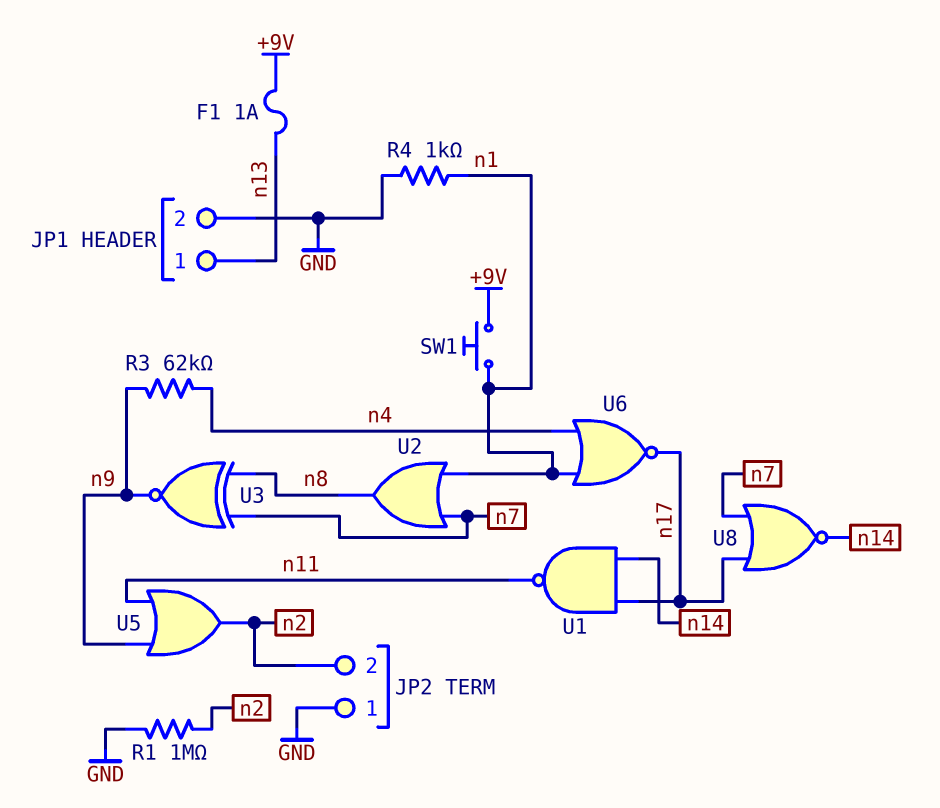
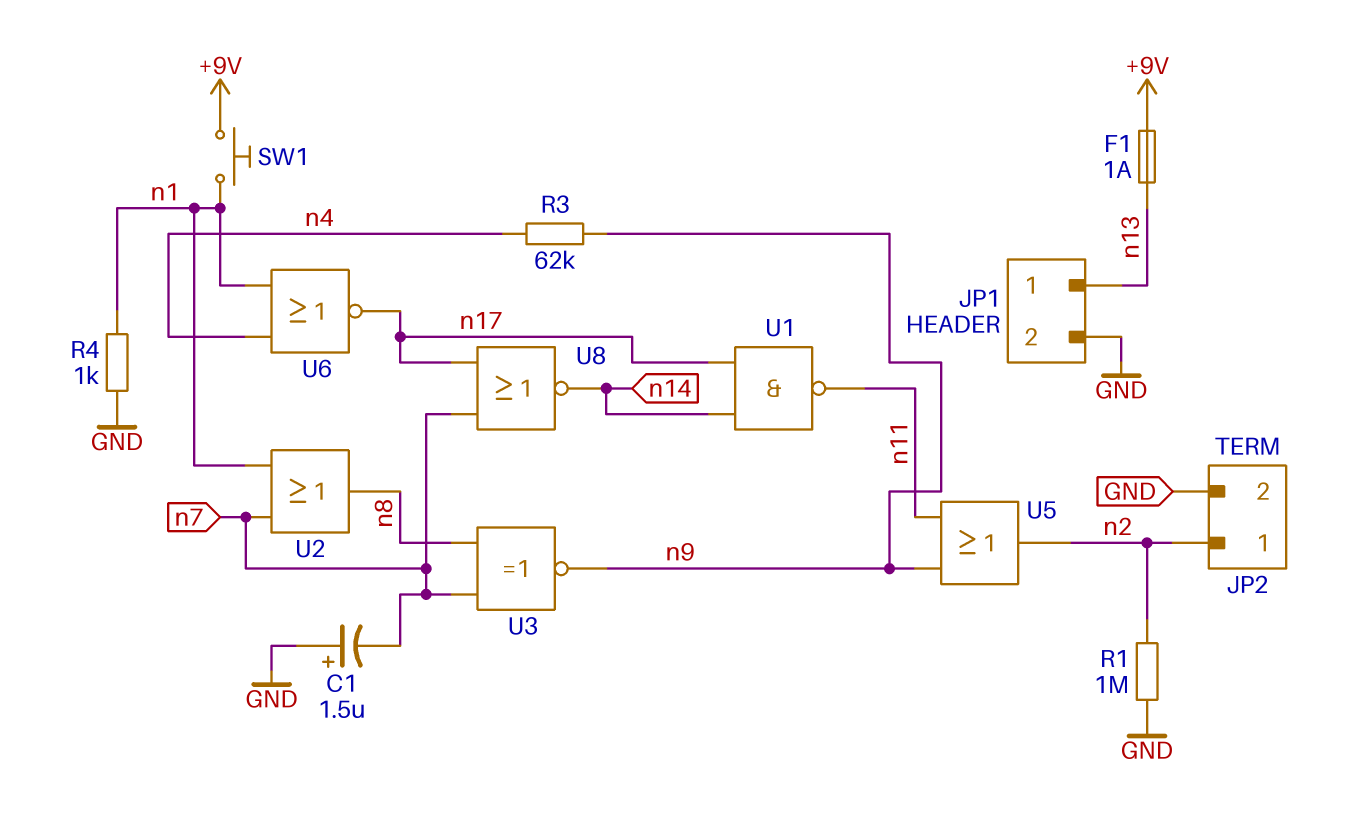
C1: none -> 1.5uF (plus GND, minus n7)
JP2 pin 1: GND -> n2
JP2 pin 2: n2 -> GND

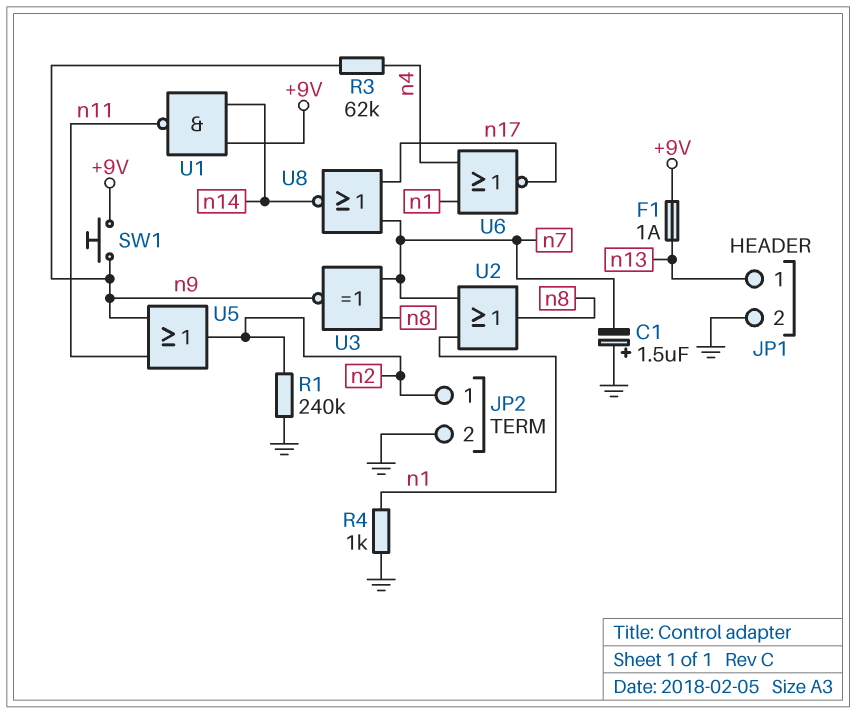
R1: 1M (GND, n2) -> 240k (GND, n2)
SW1: button (+9V, n1) -> button (+9V, n9)
U1: NAND (in n14, in n17, out n11) -> NAND (in +9V, in n14, out n11)

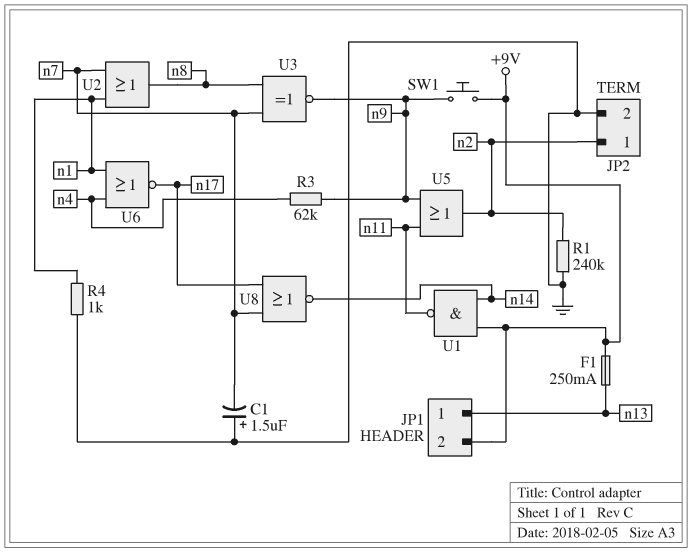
F1: 1A (+9V, n13) -> 250mA (+9V, n13)
JP1 pin 2: GND -> +9V

